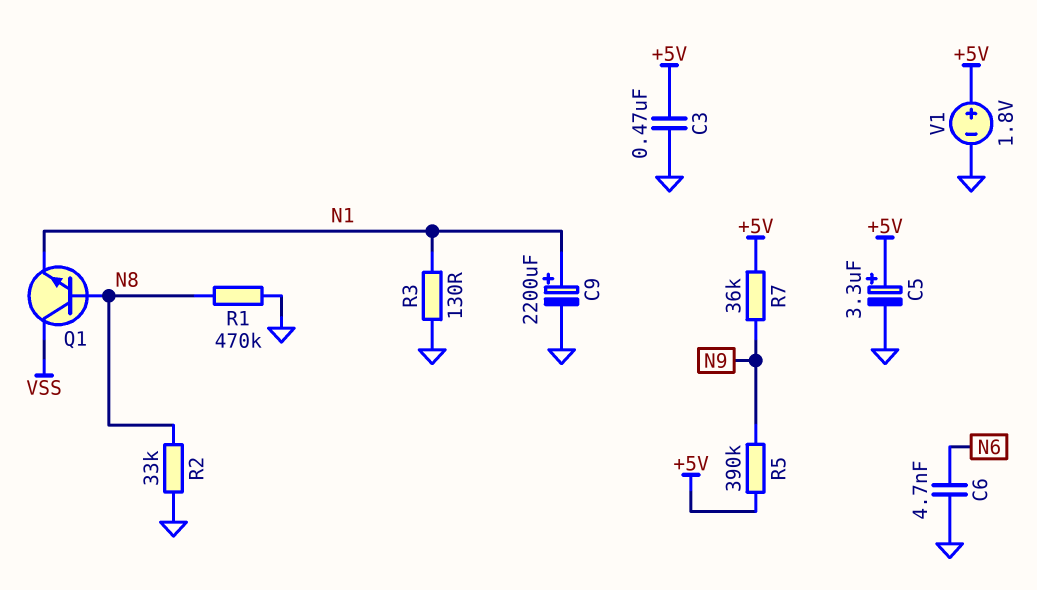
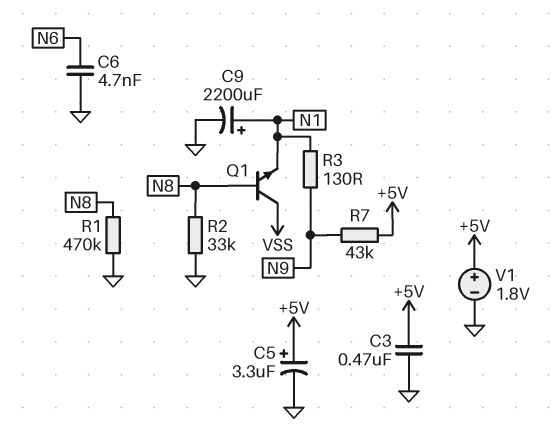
R3: 130 (GND, N1) -> 130 (N1, N9)
R5: 390k (+5V, N9) -> none
R7: 36k (+5V, N9) -> 43k (+5V, N9)

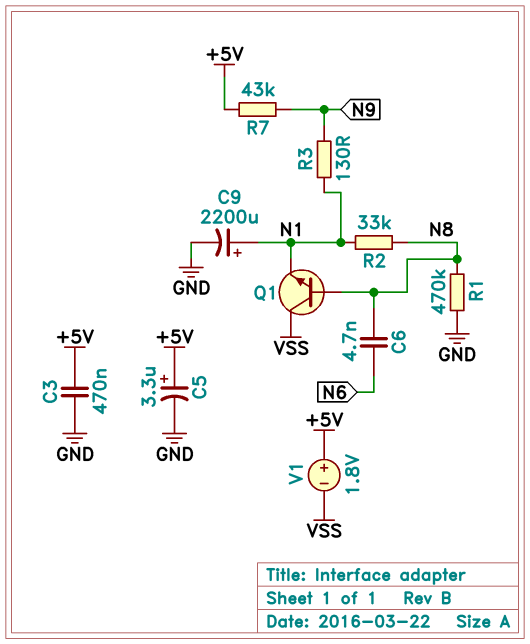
C6: 4.7nF (GND, N6) -> 4.7nF (N6, N8)
R2: 33k (GND, N8) -> 33k (N1, N8)
V1: 1.8V (plus +5V, minus GND) -> 1.8V (plus +5V, minus VSS)

